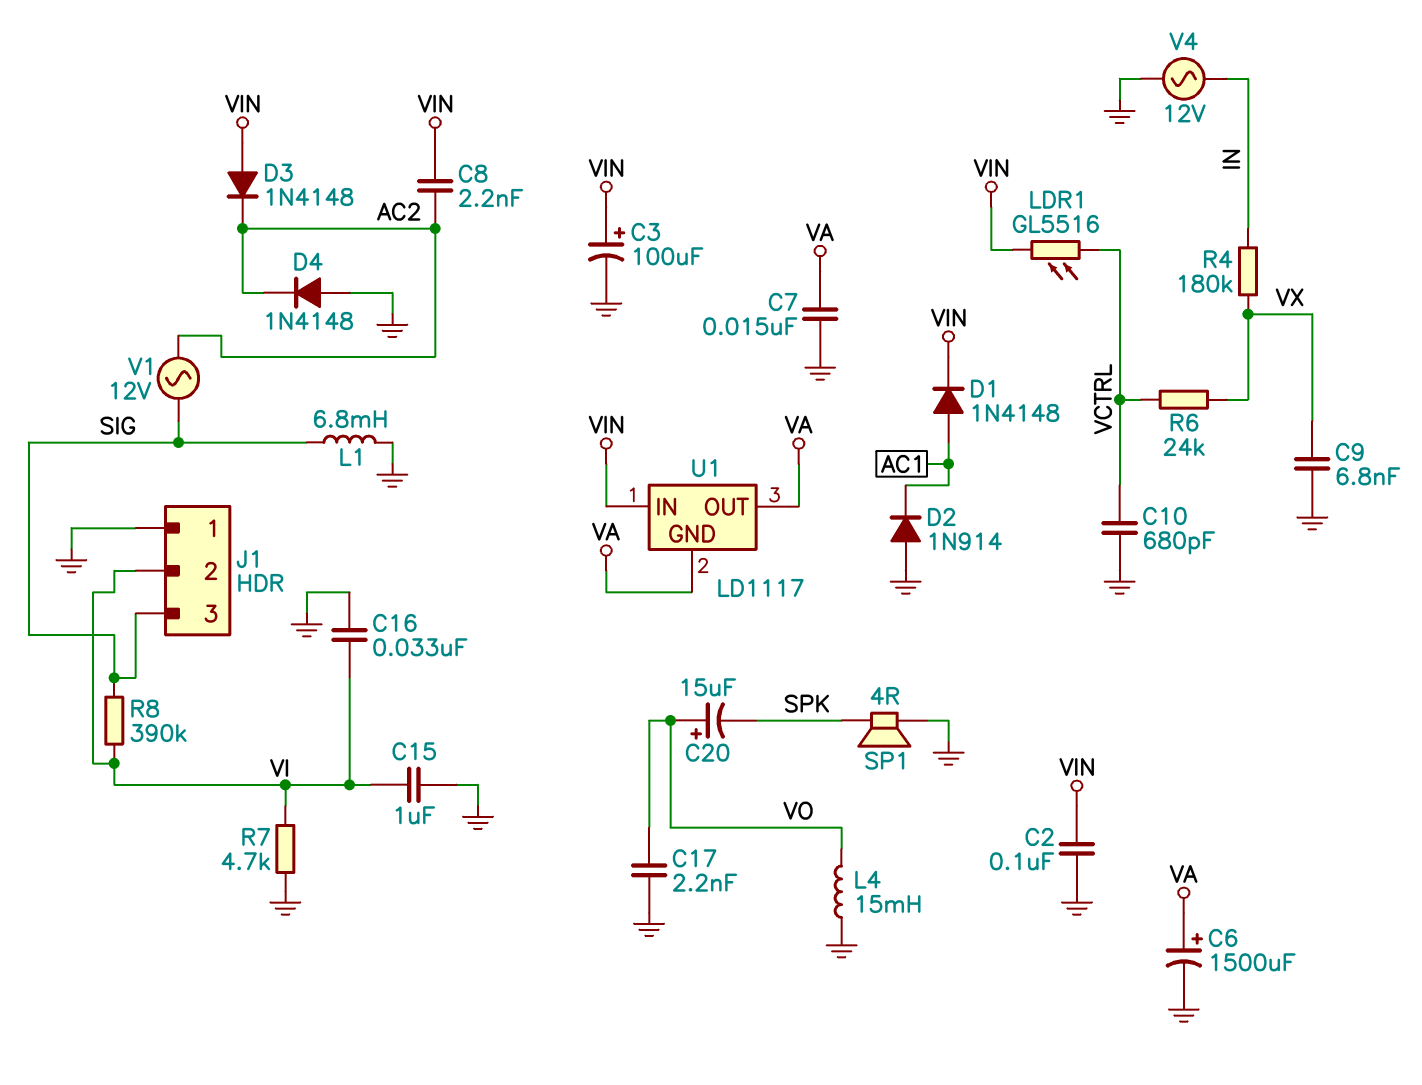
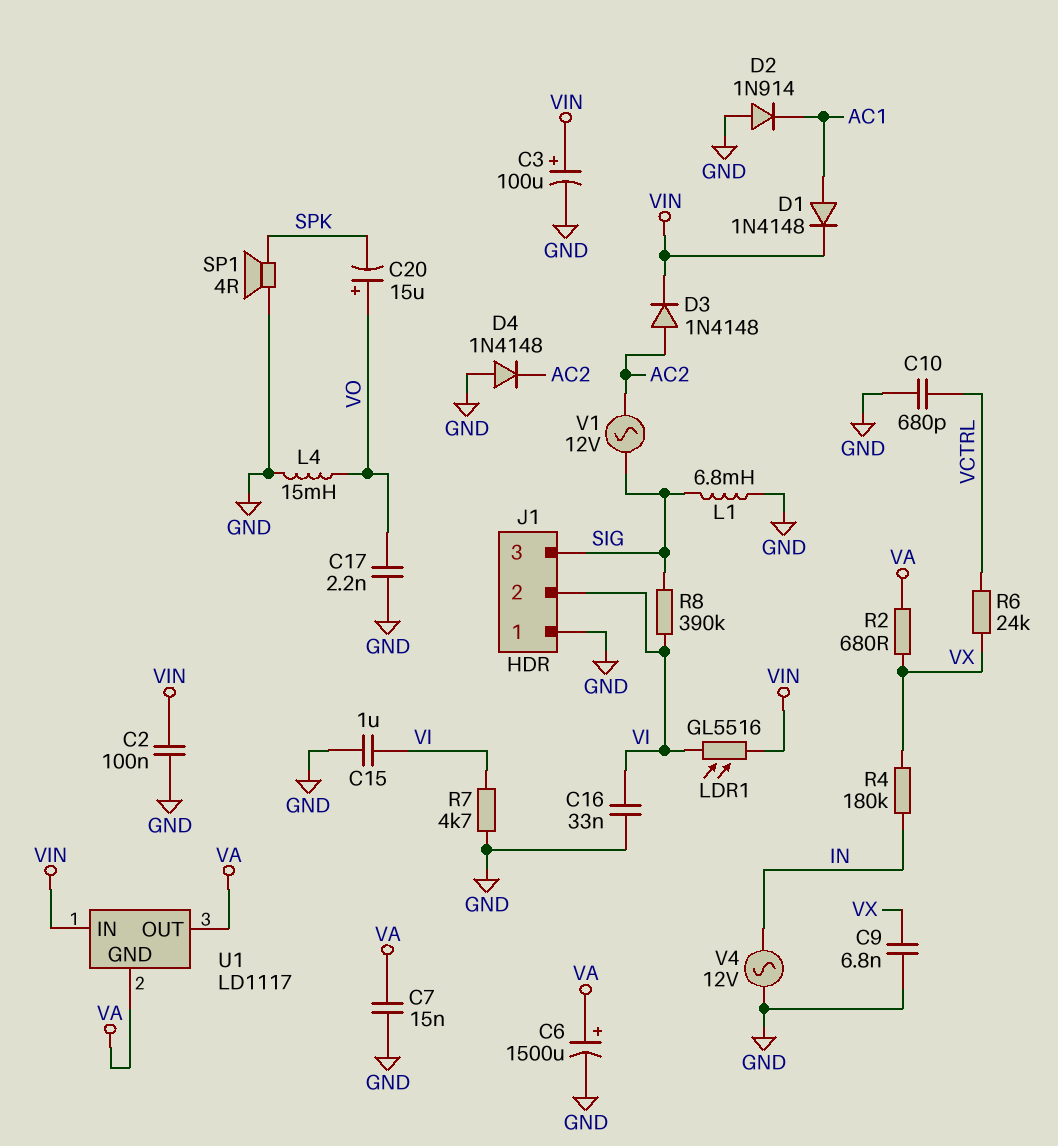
C8: 2.2nF (AC2, VIN) -> none
D3: diode 1N4148 (A VIN, K AC2) -> diode 1N4148 (A AC2, K VIN)
LDR1: GL5516 (VCTRL, VIN) -> GL5516 (VI, VIN)
R2: none -> 680 (VA, VX)

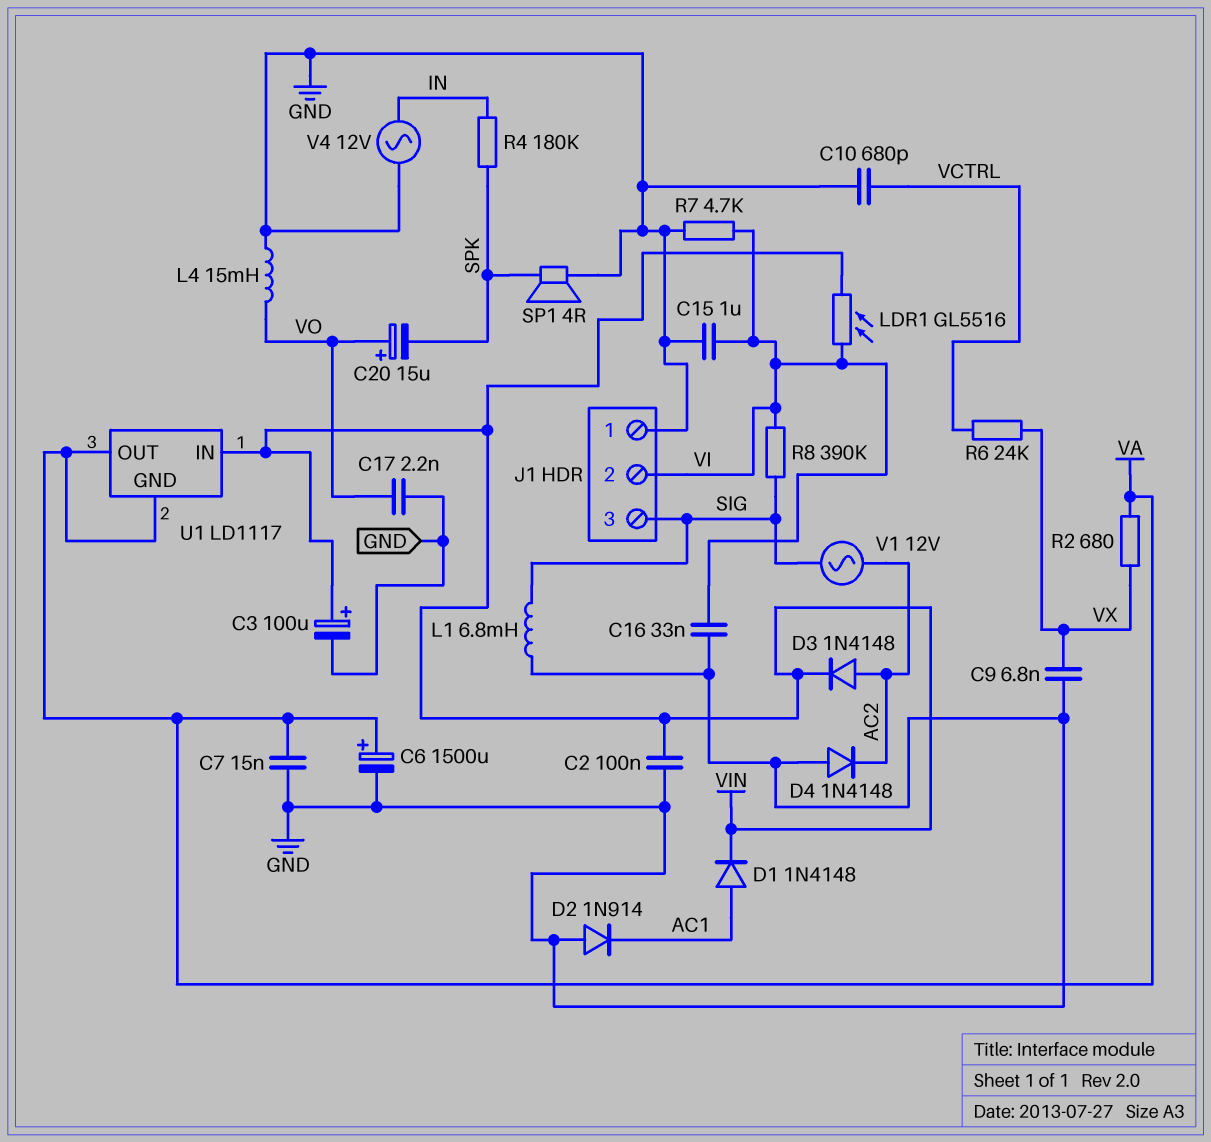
R4: 180k (IN, VX) -> 180k (IN, SPK)

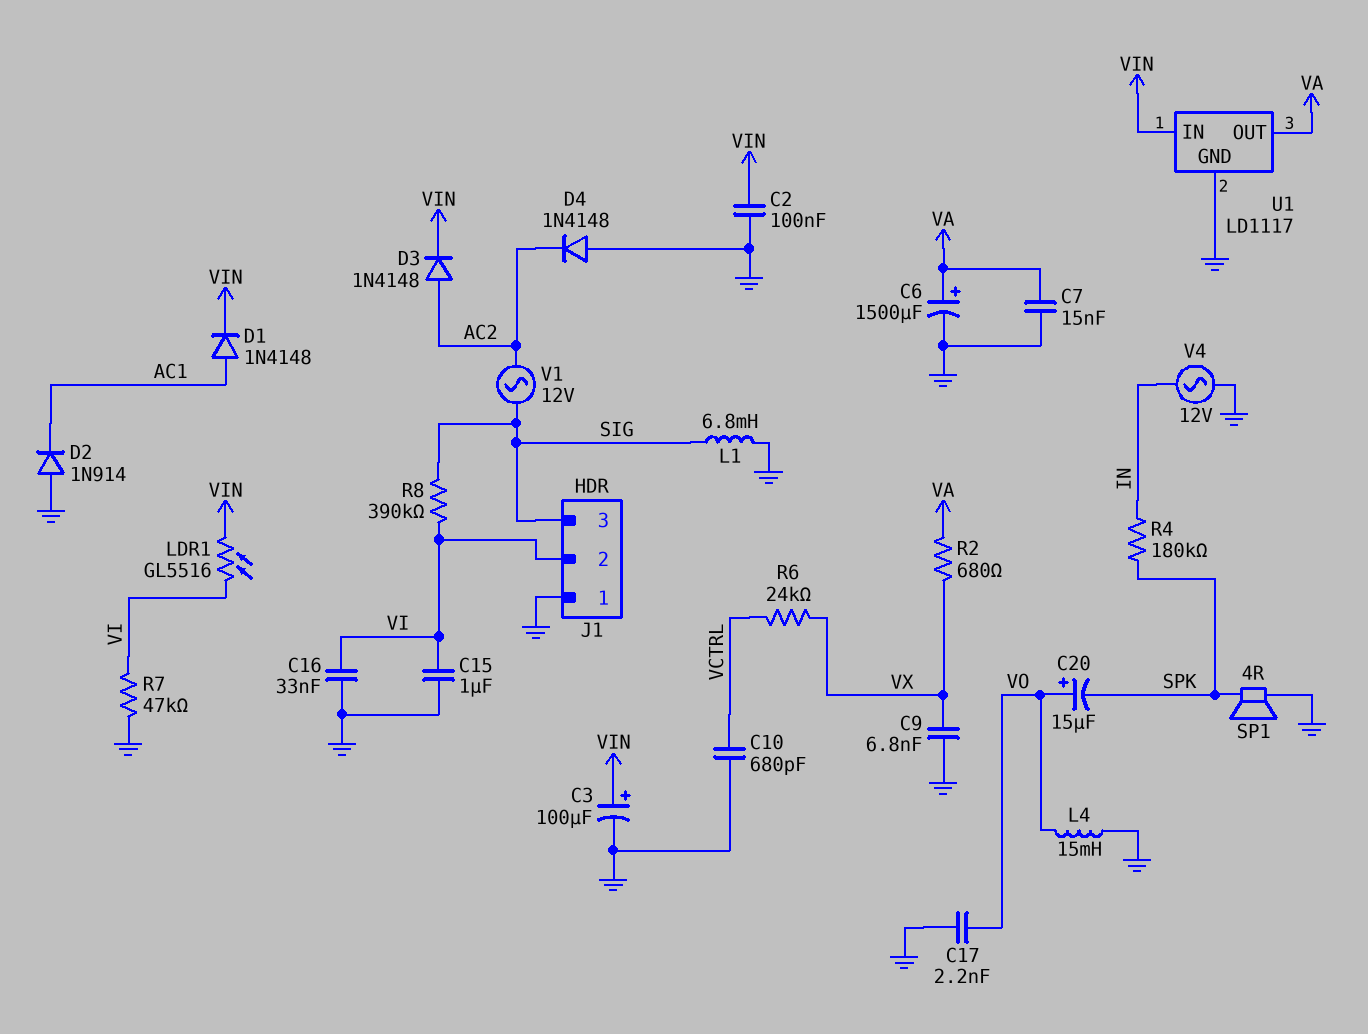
R7: 4.7k (GND, VI) -> 47k (GND, VI)
U1 pin GND: VA -> GND

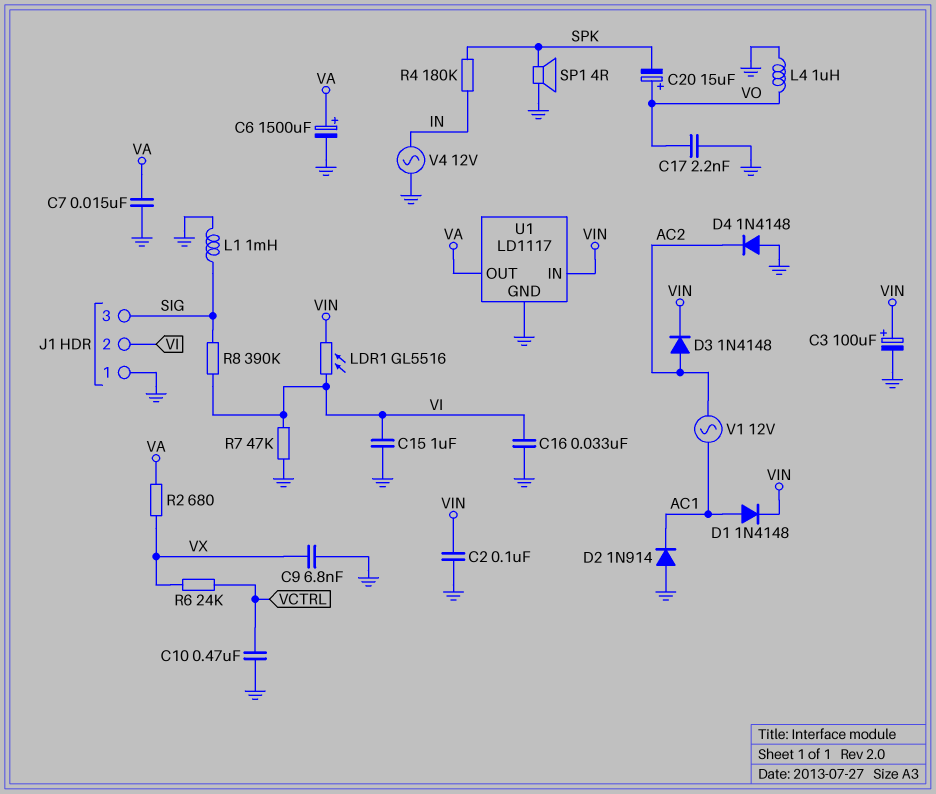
C10: 680pF (GND, VCTRL) -> 470nF (GND, VCTRL)
L1: 6.8mH (GND, SIG) -> 1mH (GND, SIG)
L4: 15mH (GND, VO) -> 1uH (GND, VO)
V1: AC 12V (AC2, SIG) -> AC 12V (AC1, AC2)

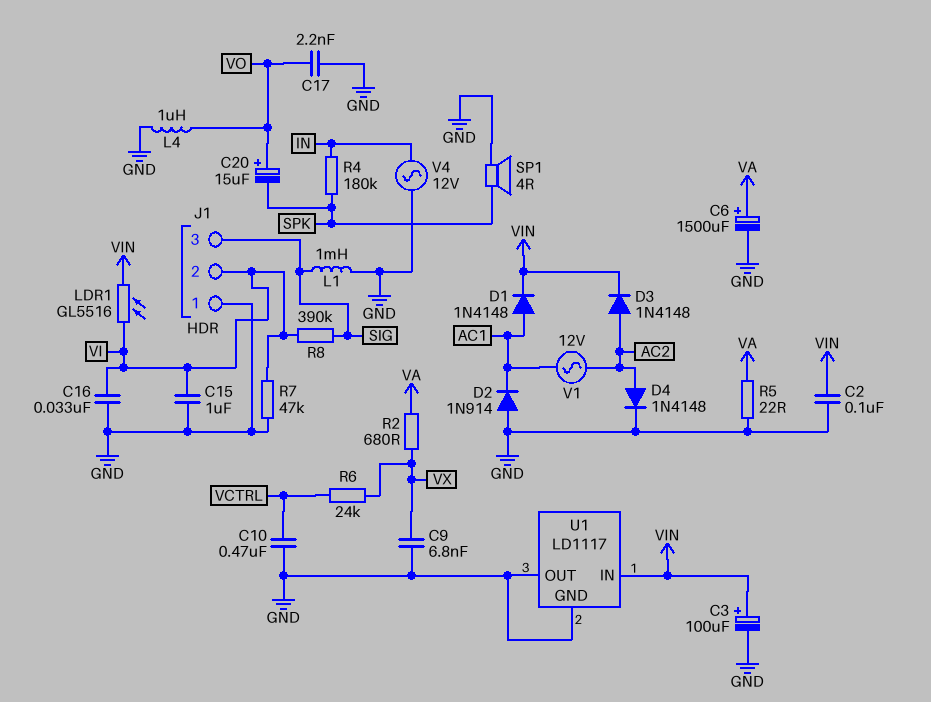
C7: 15nF (GND, VA) -> none
D4: diode 1N4148 (A GND, K AC2) -> diode 1N4148 (A AC2, K GND)
R5: none -> 22 (GND, VA)
U1 pin OUT: VA -> GND

